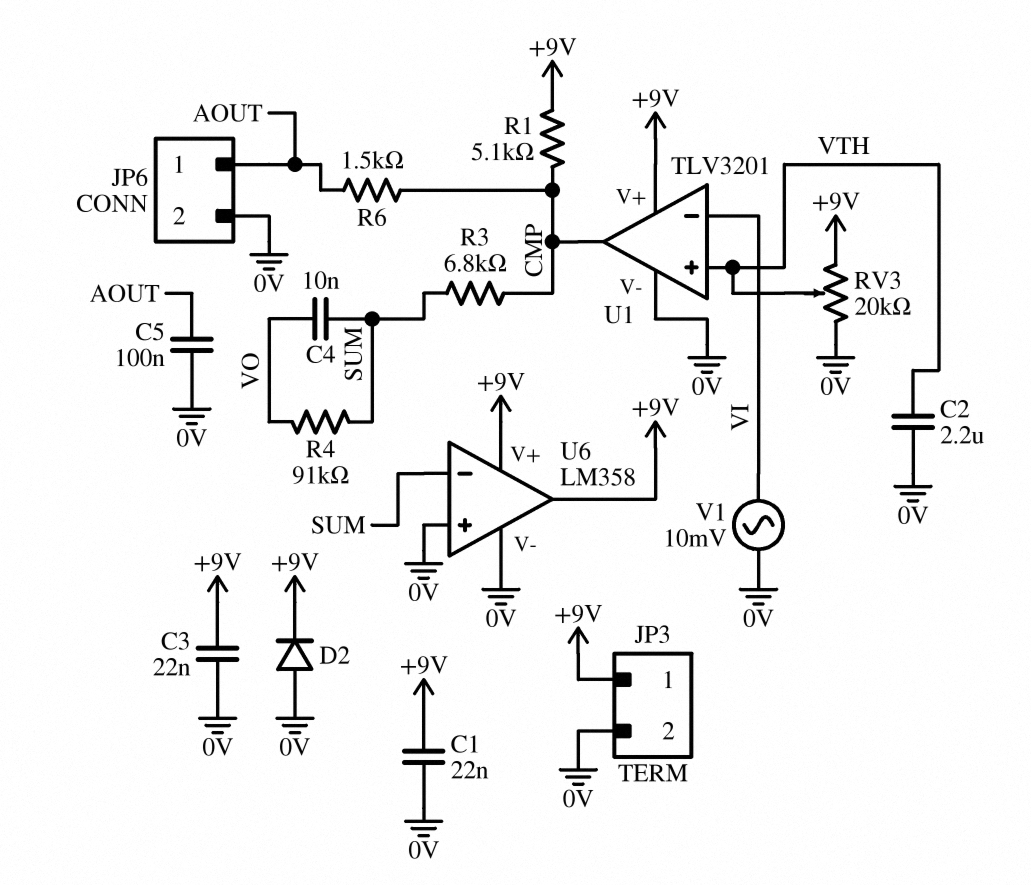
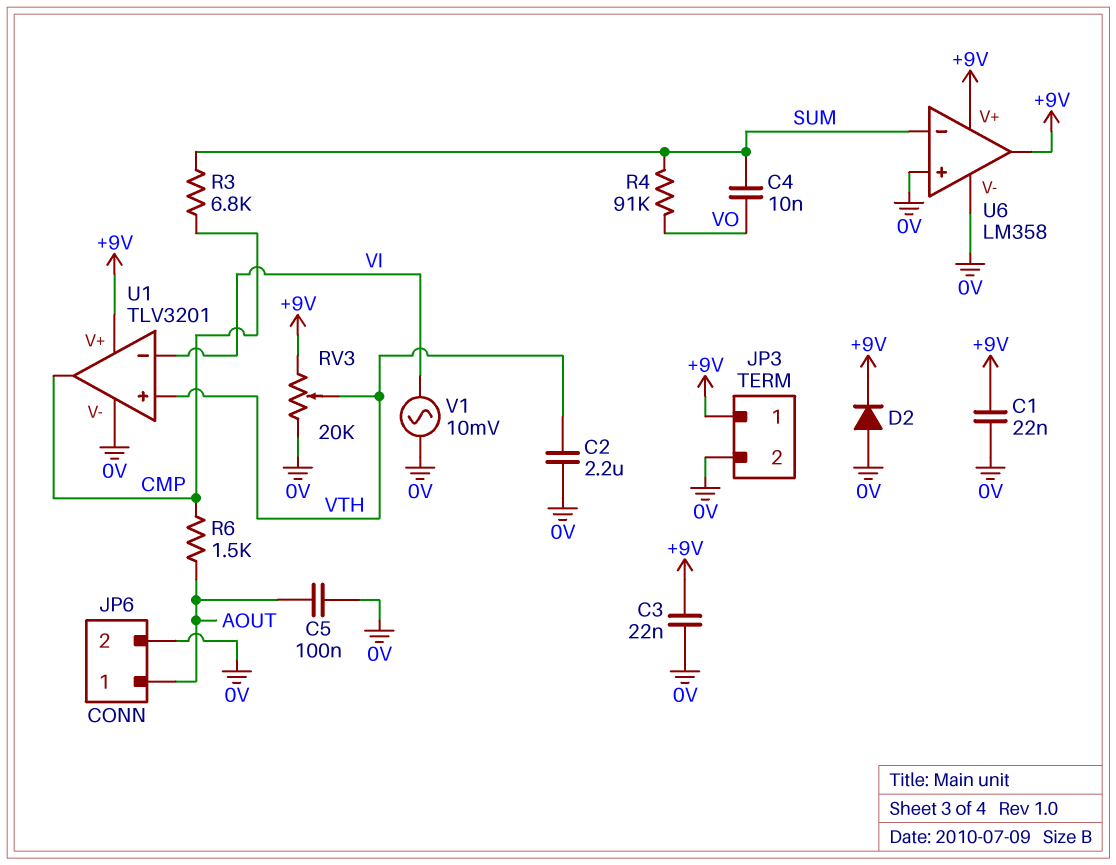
R1: 5.1k (+9V, CMP) -> none

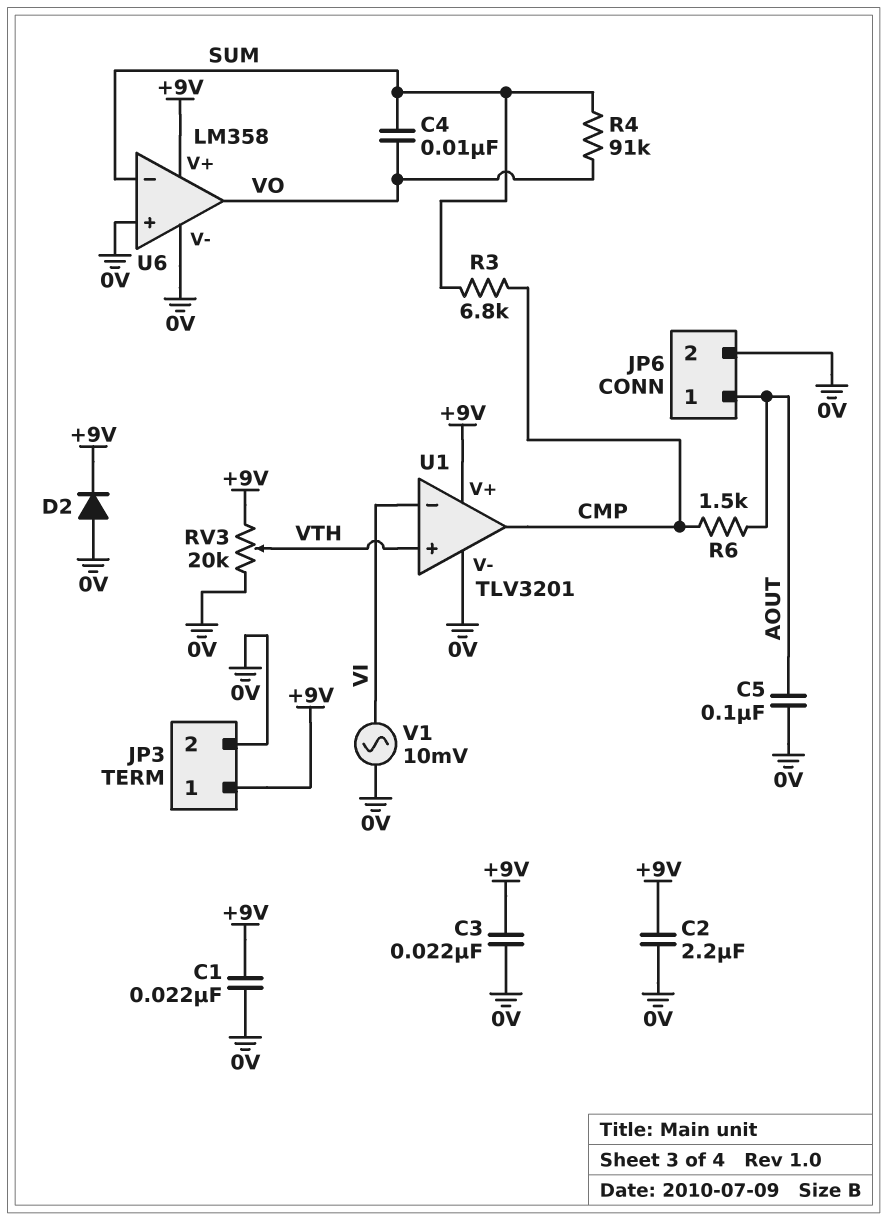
C2: 2.2uF (0V, VTH) -> 2.2uF (+9V, 0V)
U6 pin out: +9V -> VO

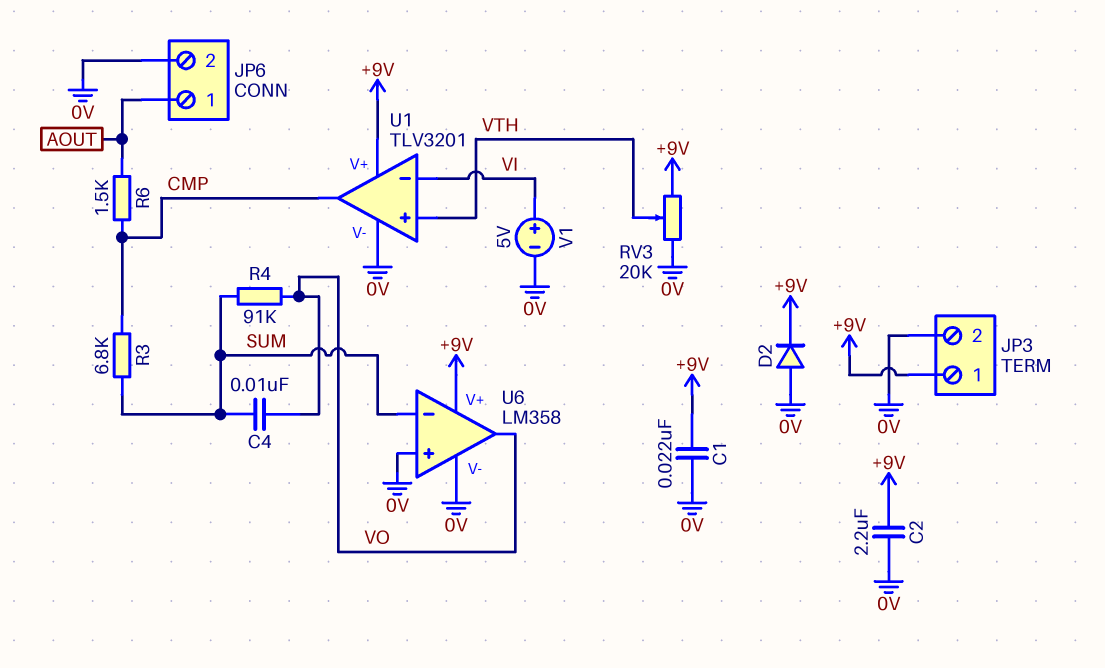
C3: 22nF (+9V, 0V) -> none
C5: 100nF (0V, AOUT) -> none
V1: AC 10mV (0V, VI) -> 5V (plus VI, minus 0V)

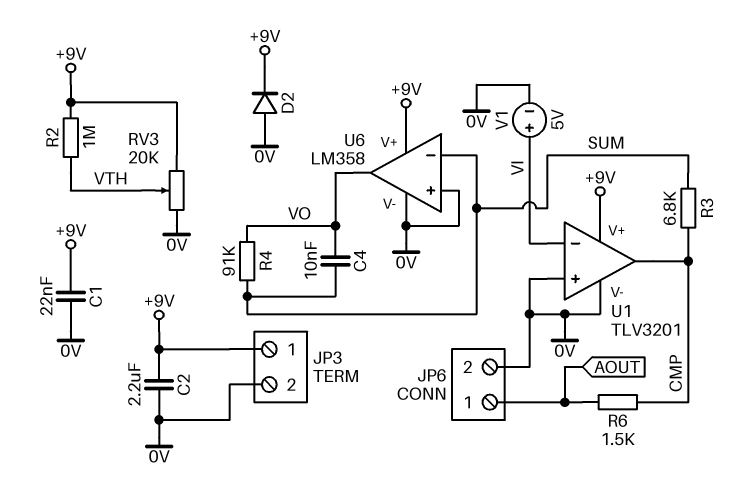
R2: none -> 1M (+9V, VTH)
U1 pin in+: VTH -> 0V

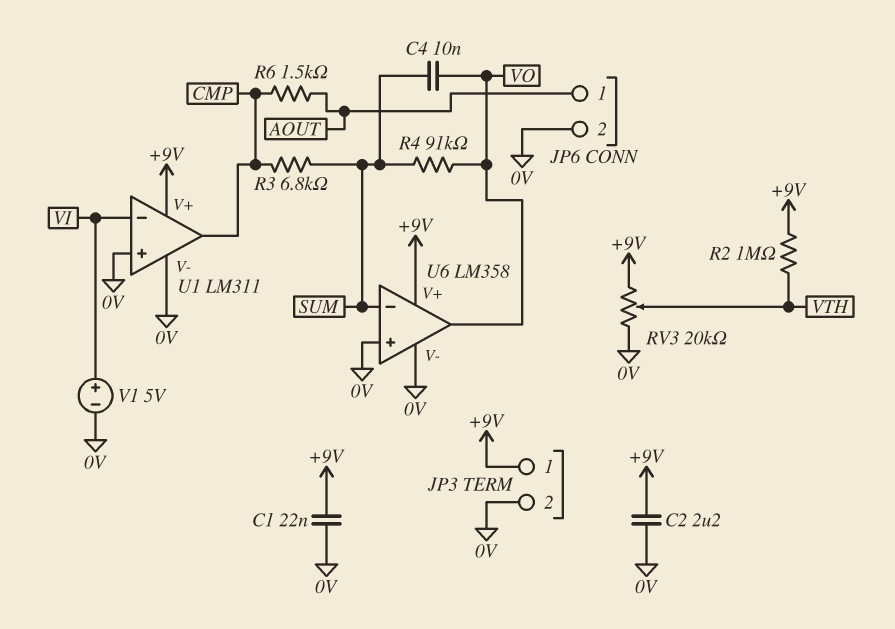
D2: diode (A 0V, K +9V) -> none
U1: TLV3201 -> LM311

